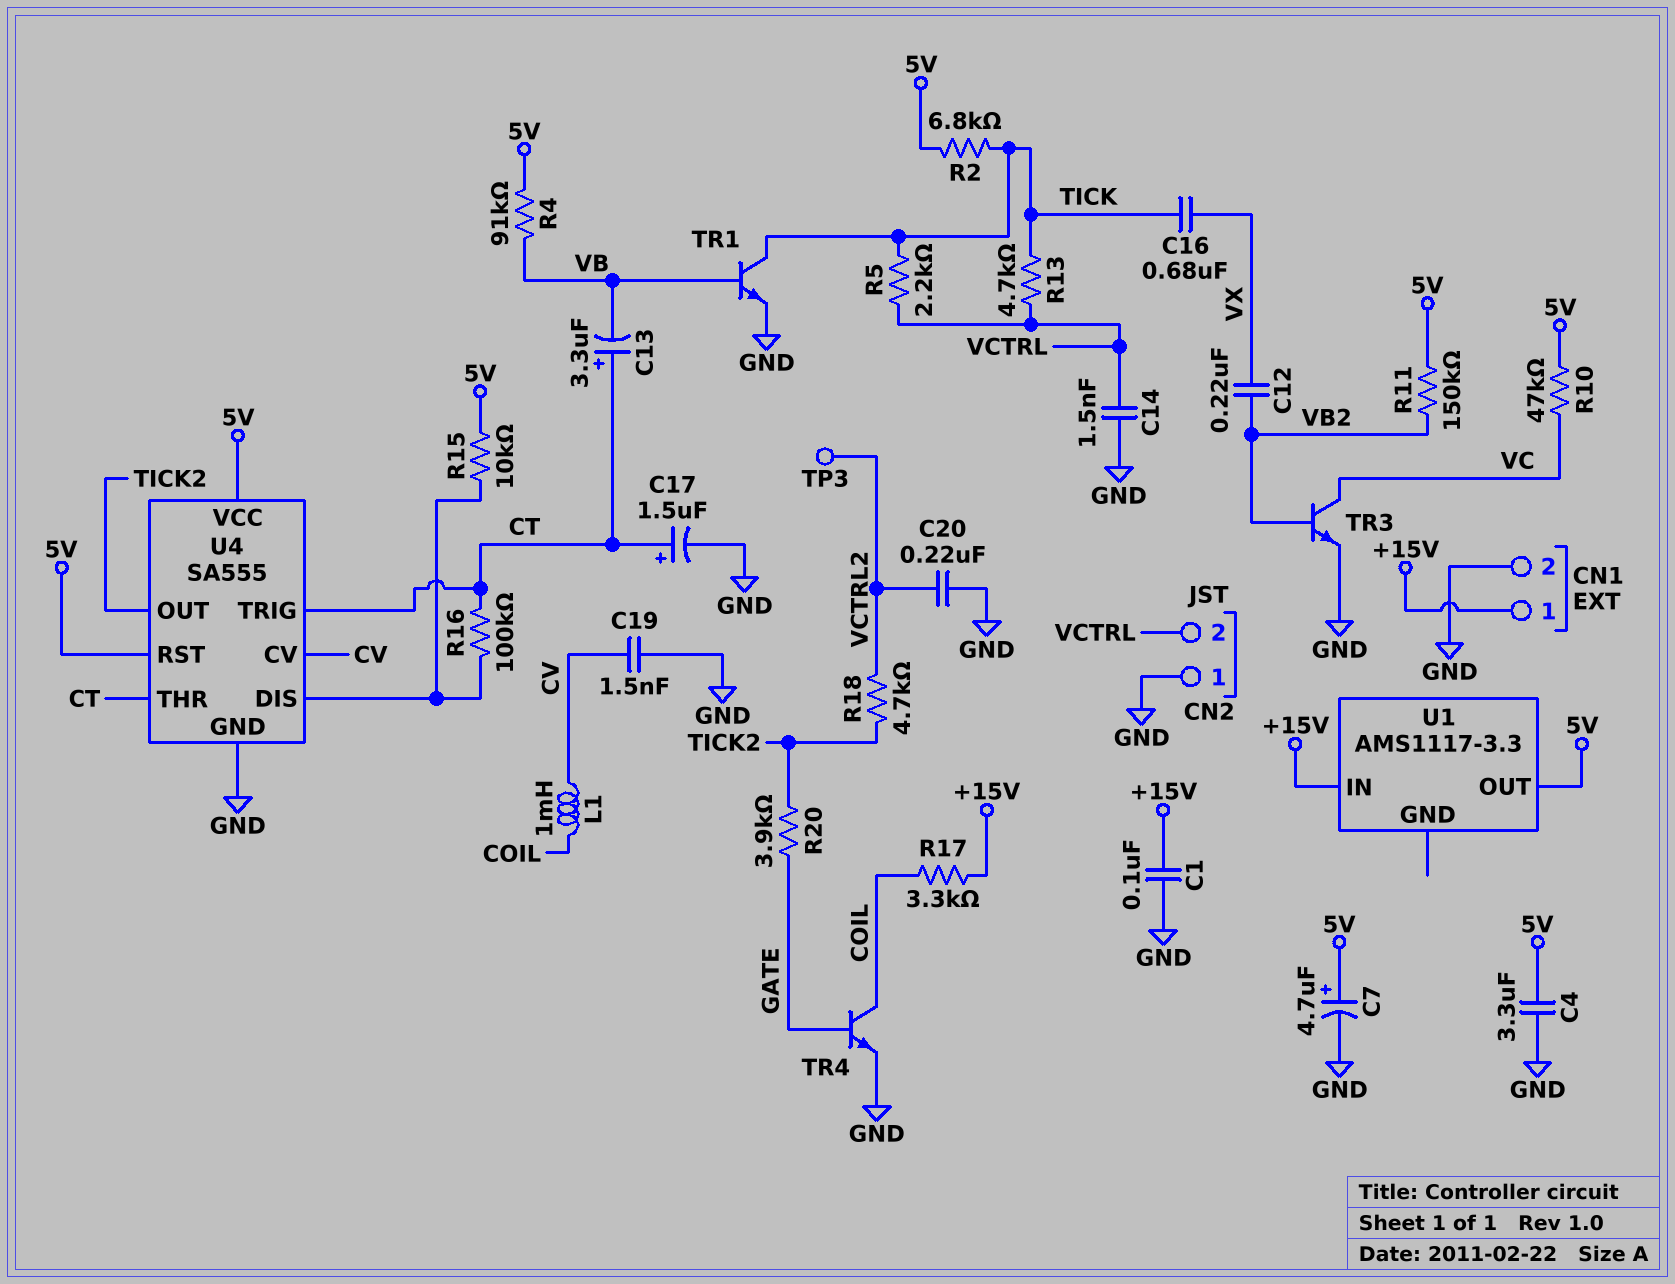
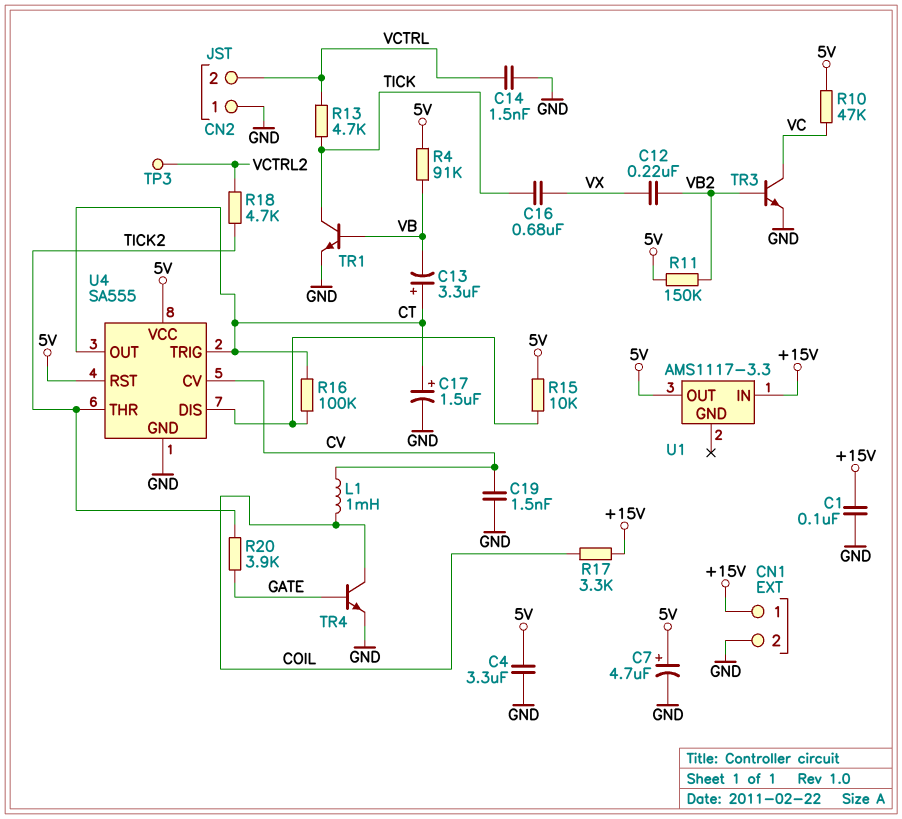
C20: 220nF (GND, VCTRL2) -> none
R2: 6.8k (5V, TICK) -> none
R5: 2.2k (TICK, VCTRL) -> none
U4 pin OUT: TICK2 -> CT
U4 pin THR: CT -> TICK2

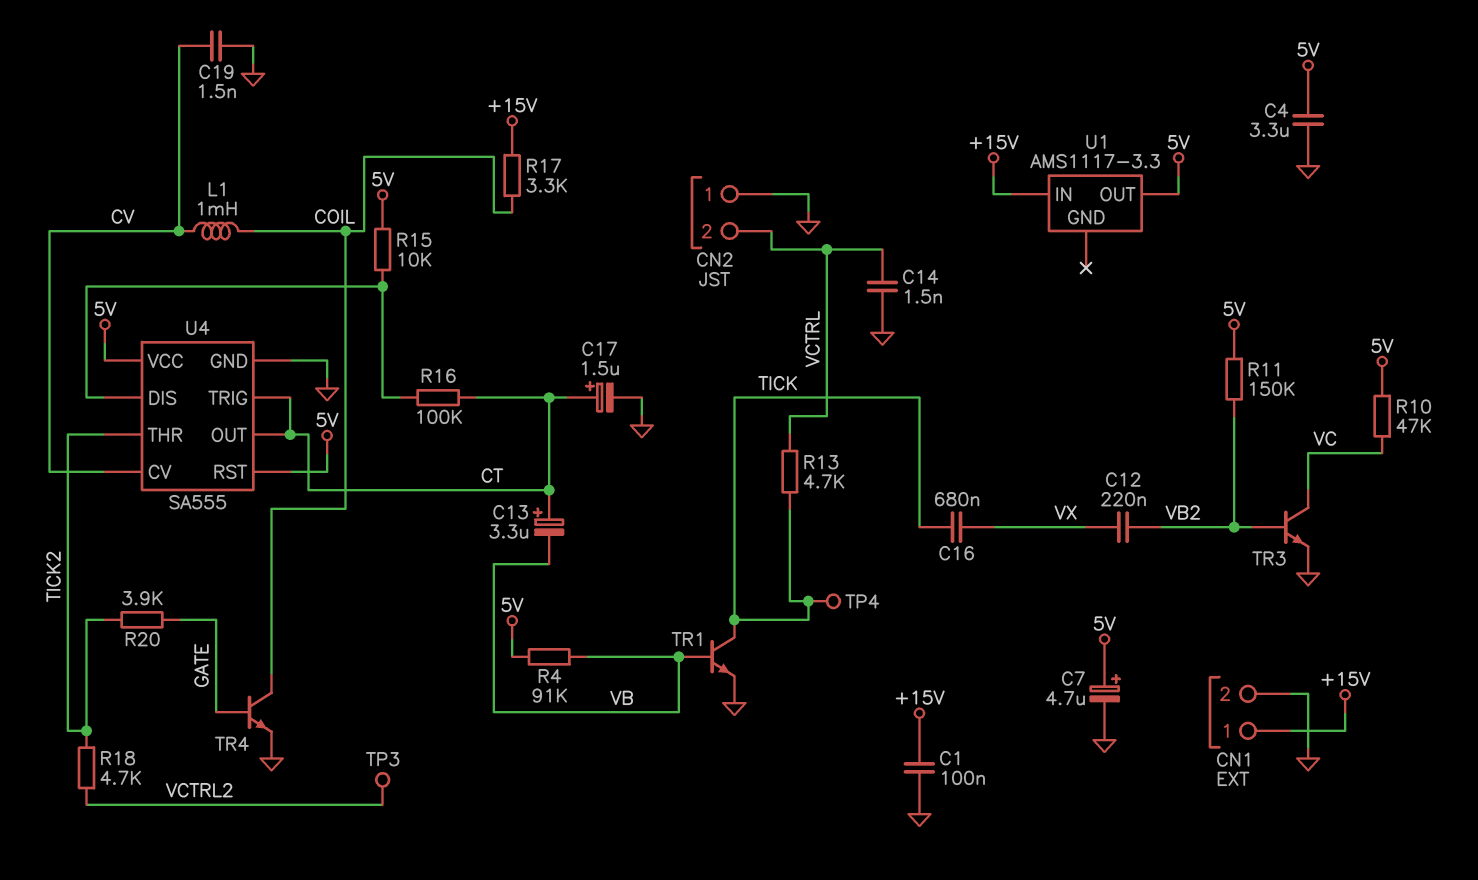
TP4: none -> test point (TICK)

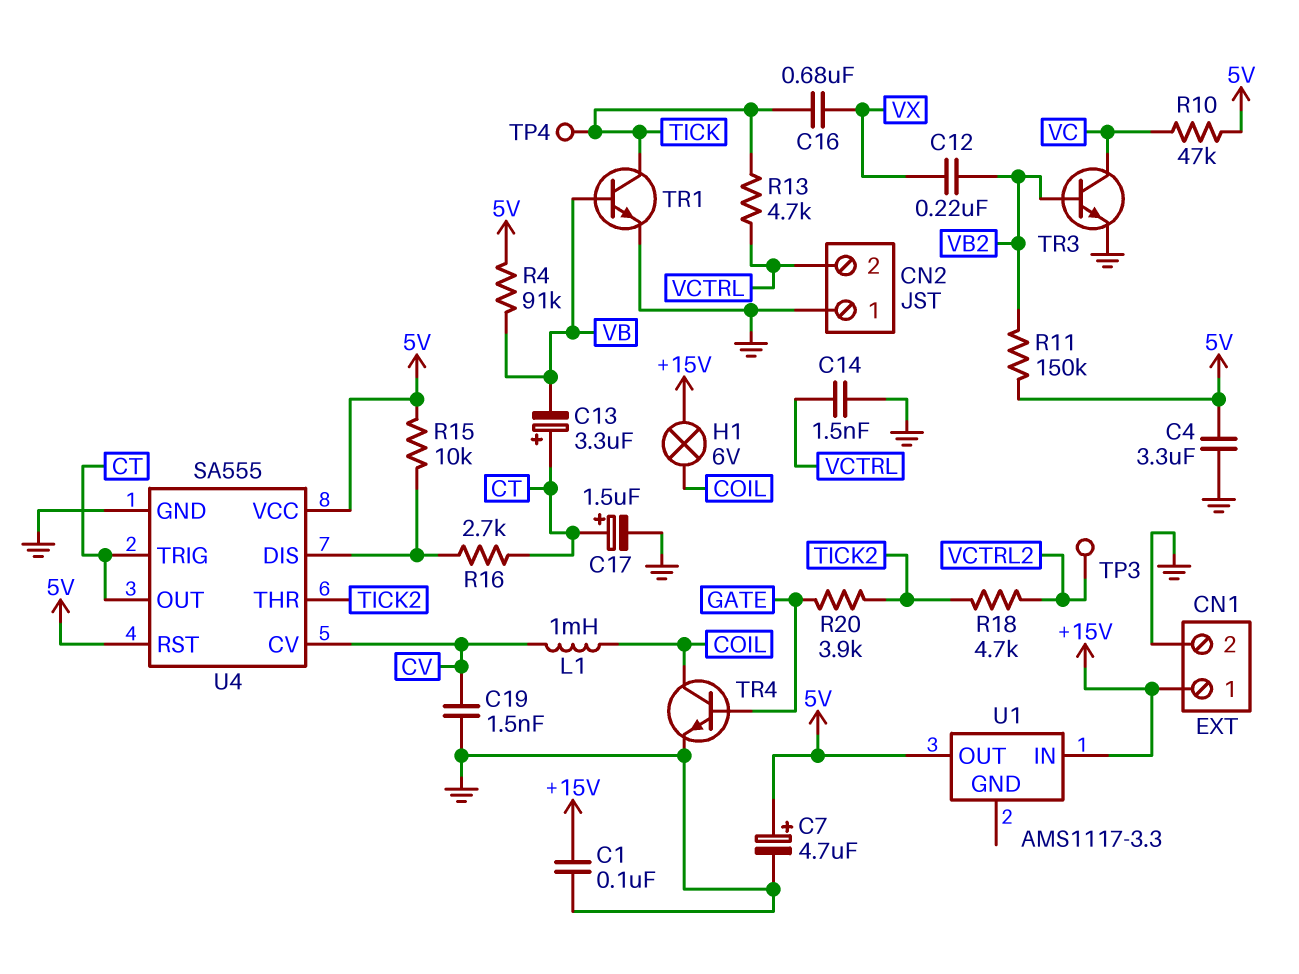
H1: none -> lamp 6V (+15V, COIL)
R16: 100k (CT, U4/DIS) -> 2.7k (CT, U4/DIS)
R17: 3.3k (+15V, COIL) -> none

